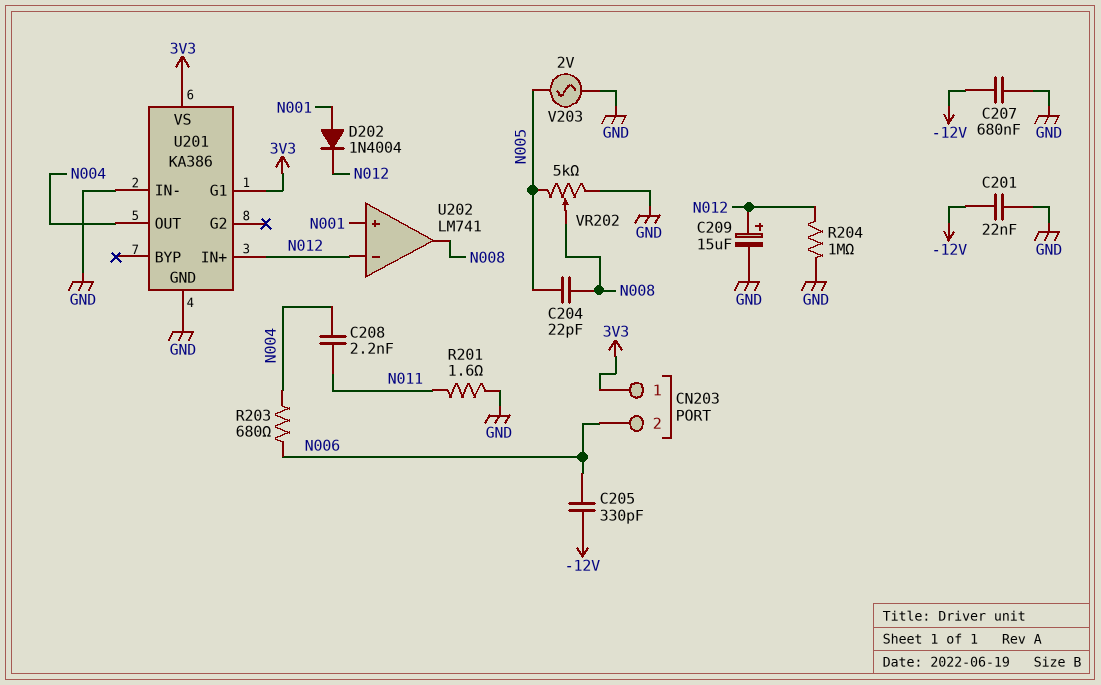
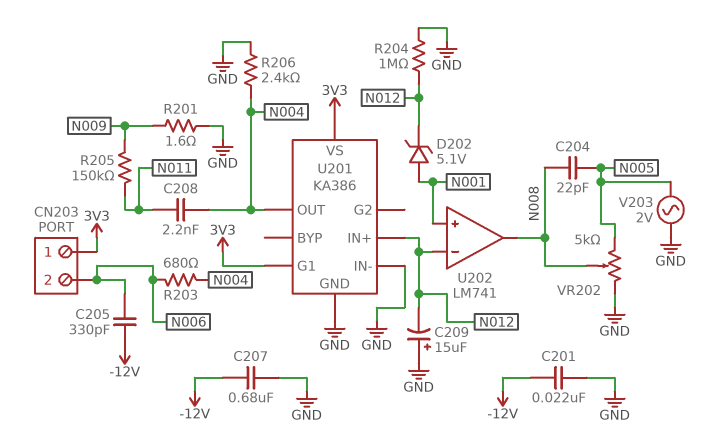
C209: 15uF (plus N012, minus GND) -> 15uF (plus GND, minus N012)
D202: diode 1N4004 (A N001, K N012) -> zener 5.1V (A N001, K N012)
R201: 1.6 (GND, N011) -> 1.6 (GND, N009)
R205: none -> 150k (N009, N011)
R206: none -> 2.4k (GND, N004)

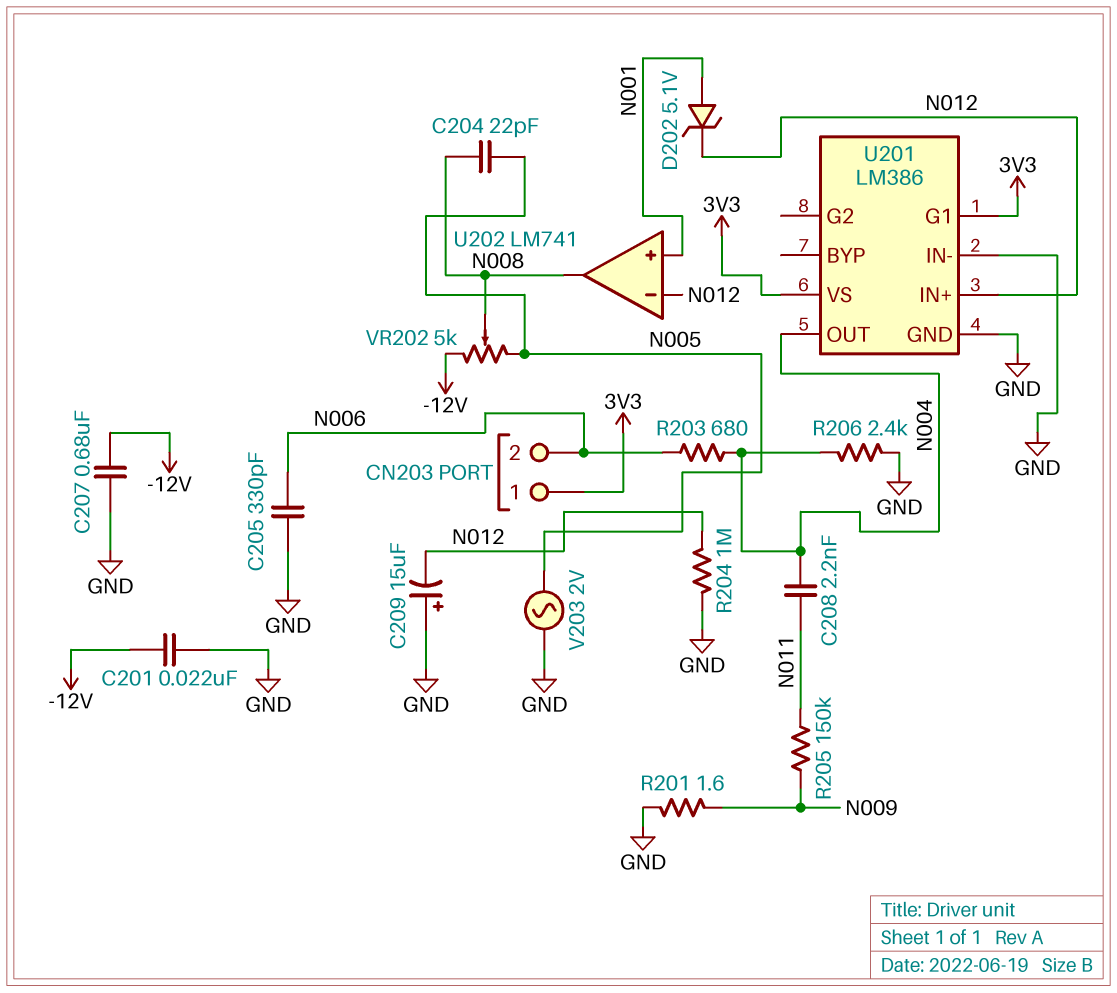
C205: 330pF (-12V, N006) -> 330pF (GND, N006)
U201: KA386 -> LM386
VR202: 5k (GND, N005, wiper N008) -> 5k (-12V, N005, wiper N008)

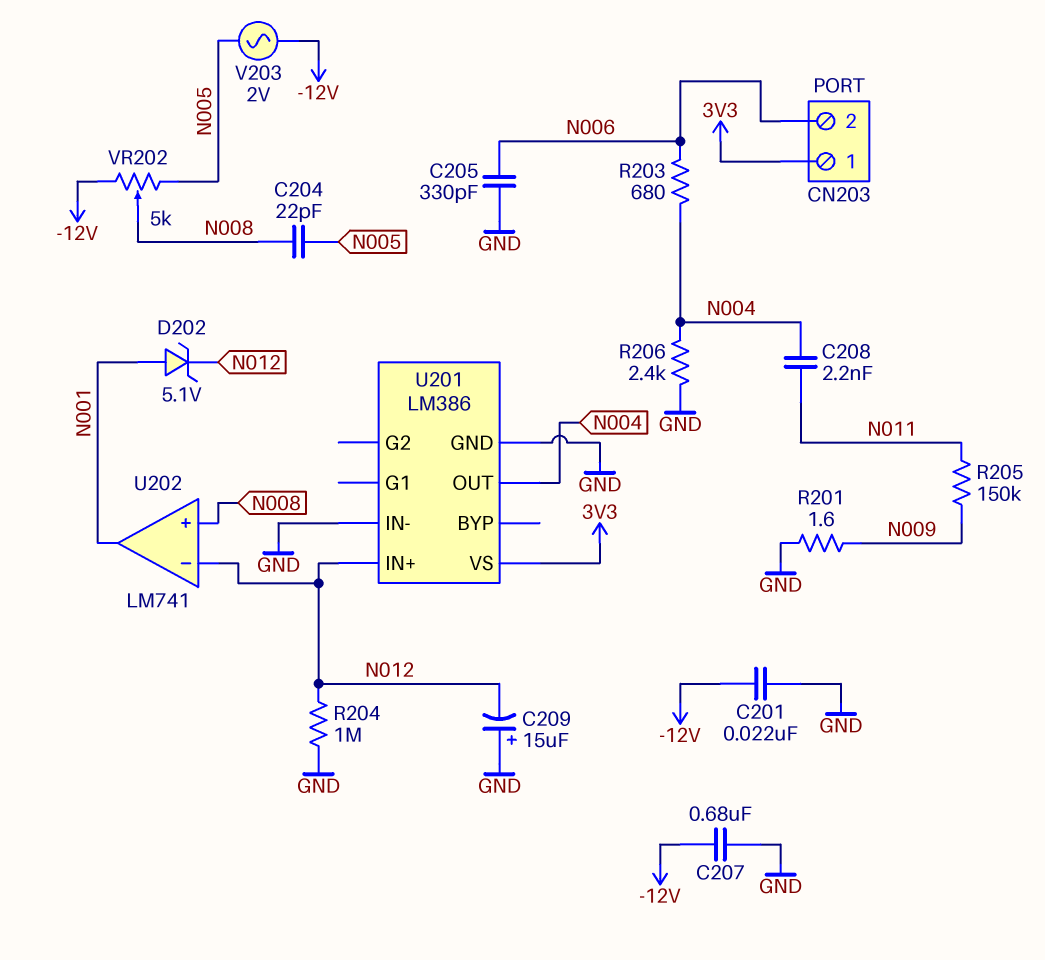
U201 pin G1: 3V3 -> none
U202 pin in+: N001 -> N008
U202 pin out: N008 -> N001
V203: AC 2V (GND, N005) -> AC 2V (-12V, N005)

